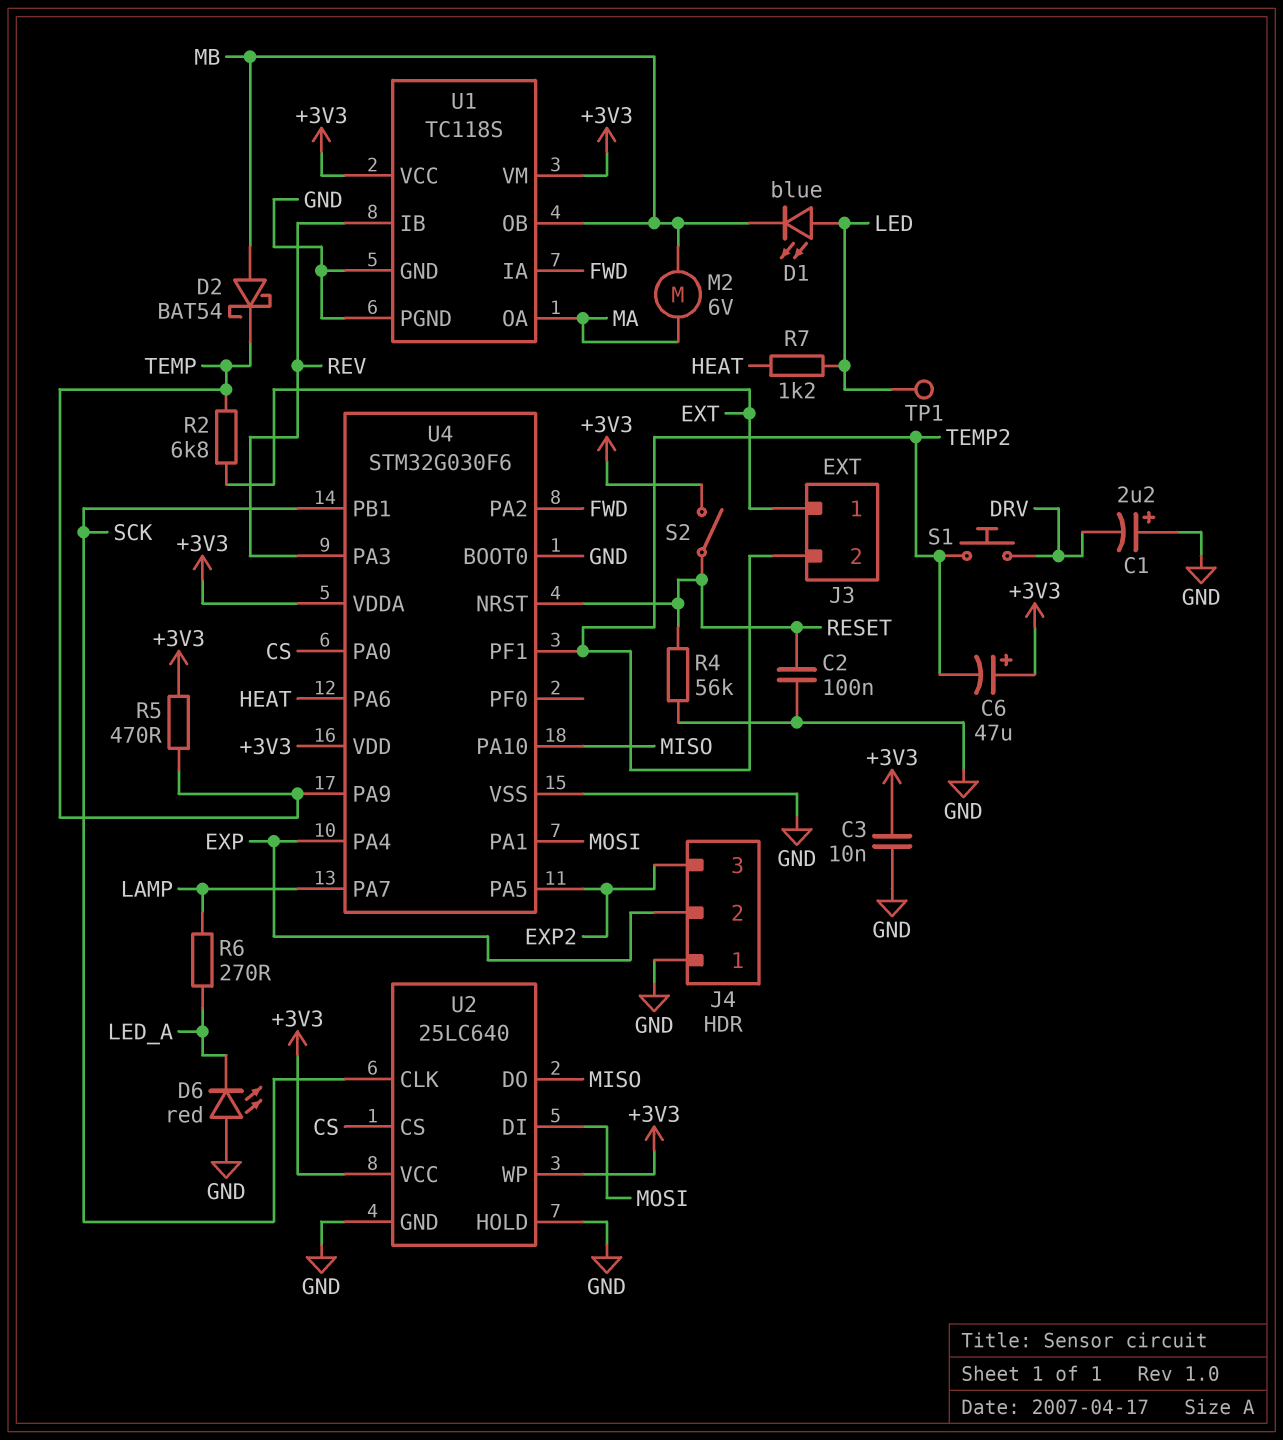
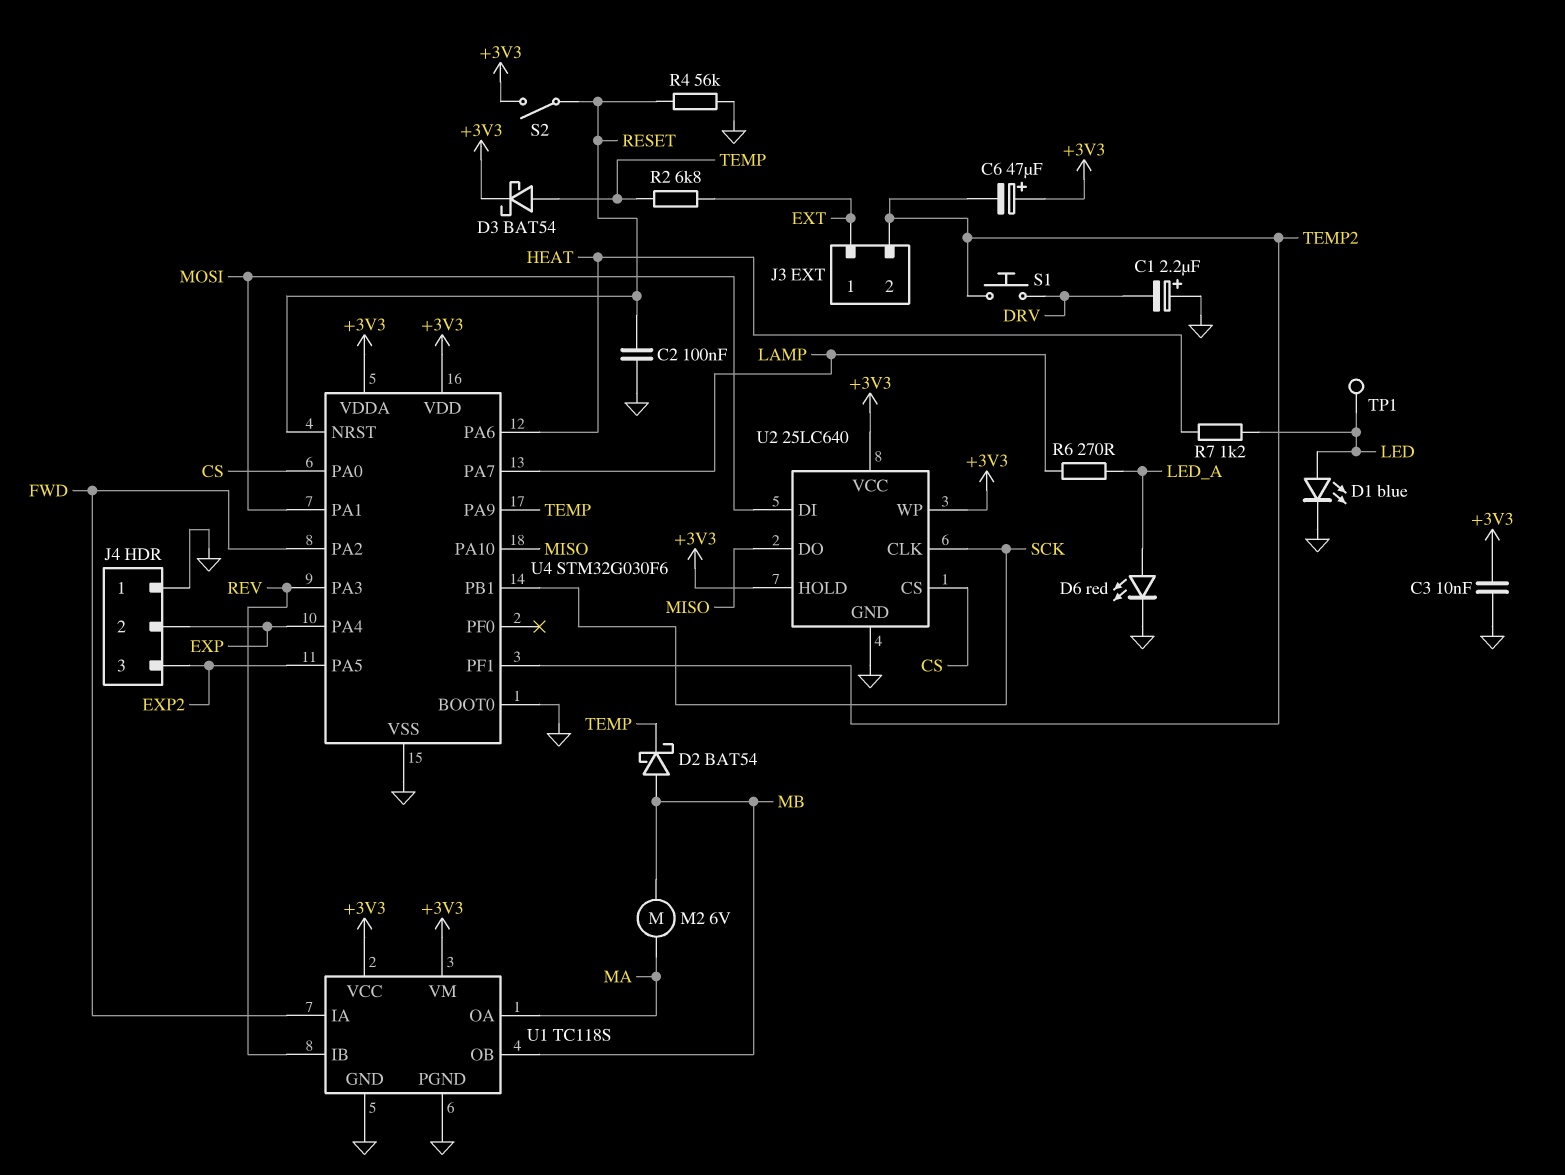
D1: LED blue (A LED, K MB) -> LED blue (A LED, K GND)
D3: none -> schottky BAT54 (A TEMP, K +3V3)
D6: LED red (A GND, K LED_A) -> LED red (A LED_A, K GND)
R5: 470 (+3V3, TEMP) -> none
U2 pin HOLD: GND -> +3V3

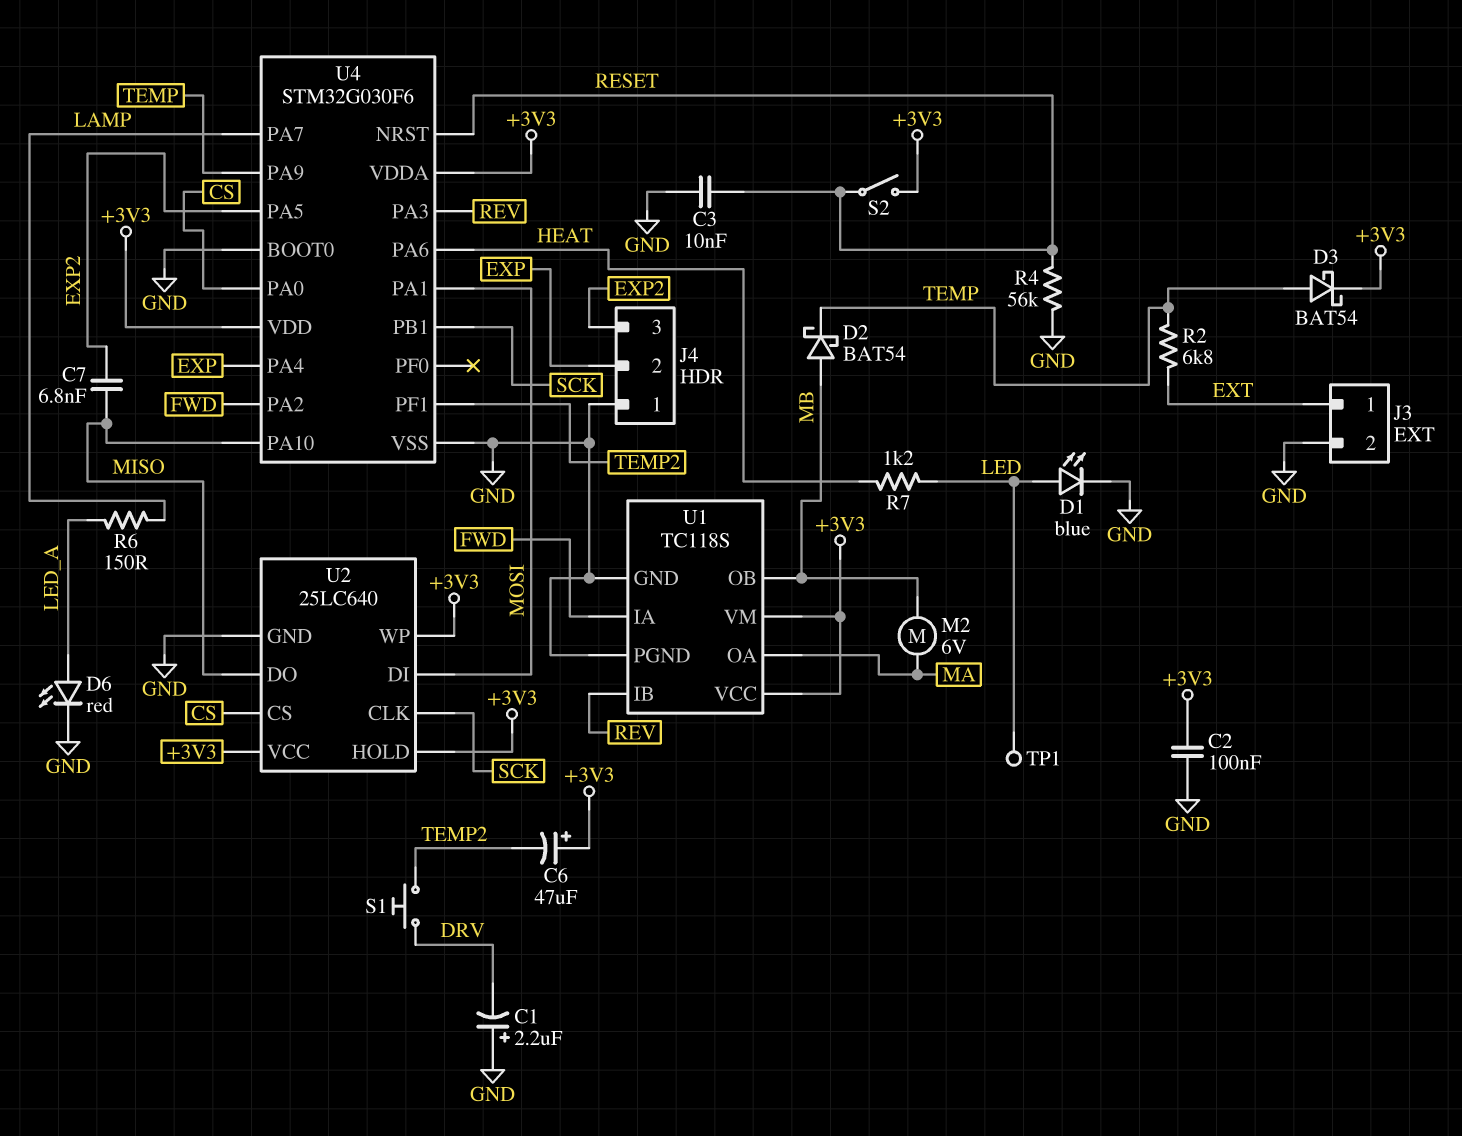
C2: 100nF (GND, RESET) -> 100nF (+3V3, GND)
C3: 10nF (+3V3, GND) -> 10nF (GND, RESET)
C7: none -> 6.8nF (EXP2, MISO)
J3 pin 2: TEMP2 -> GND
R6: 270 (LAMP, LED_A) -> 150 (LAMP, LED_A)

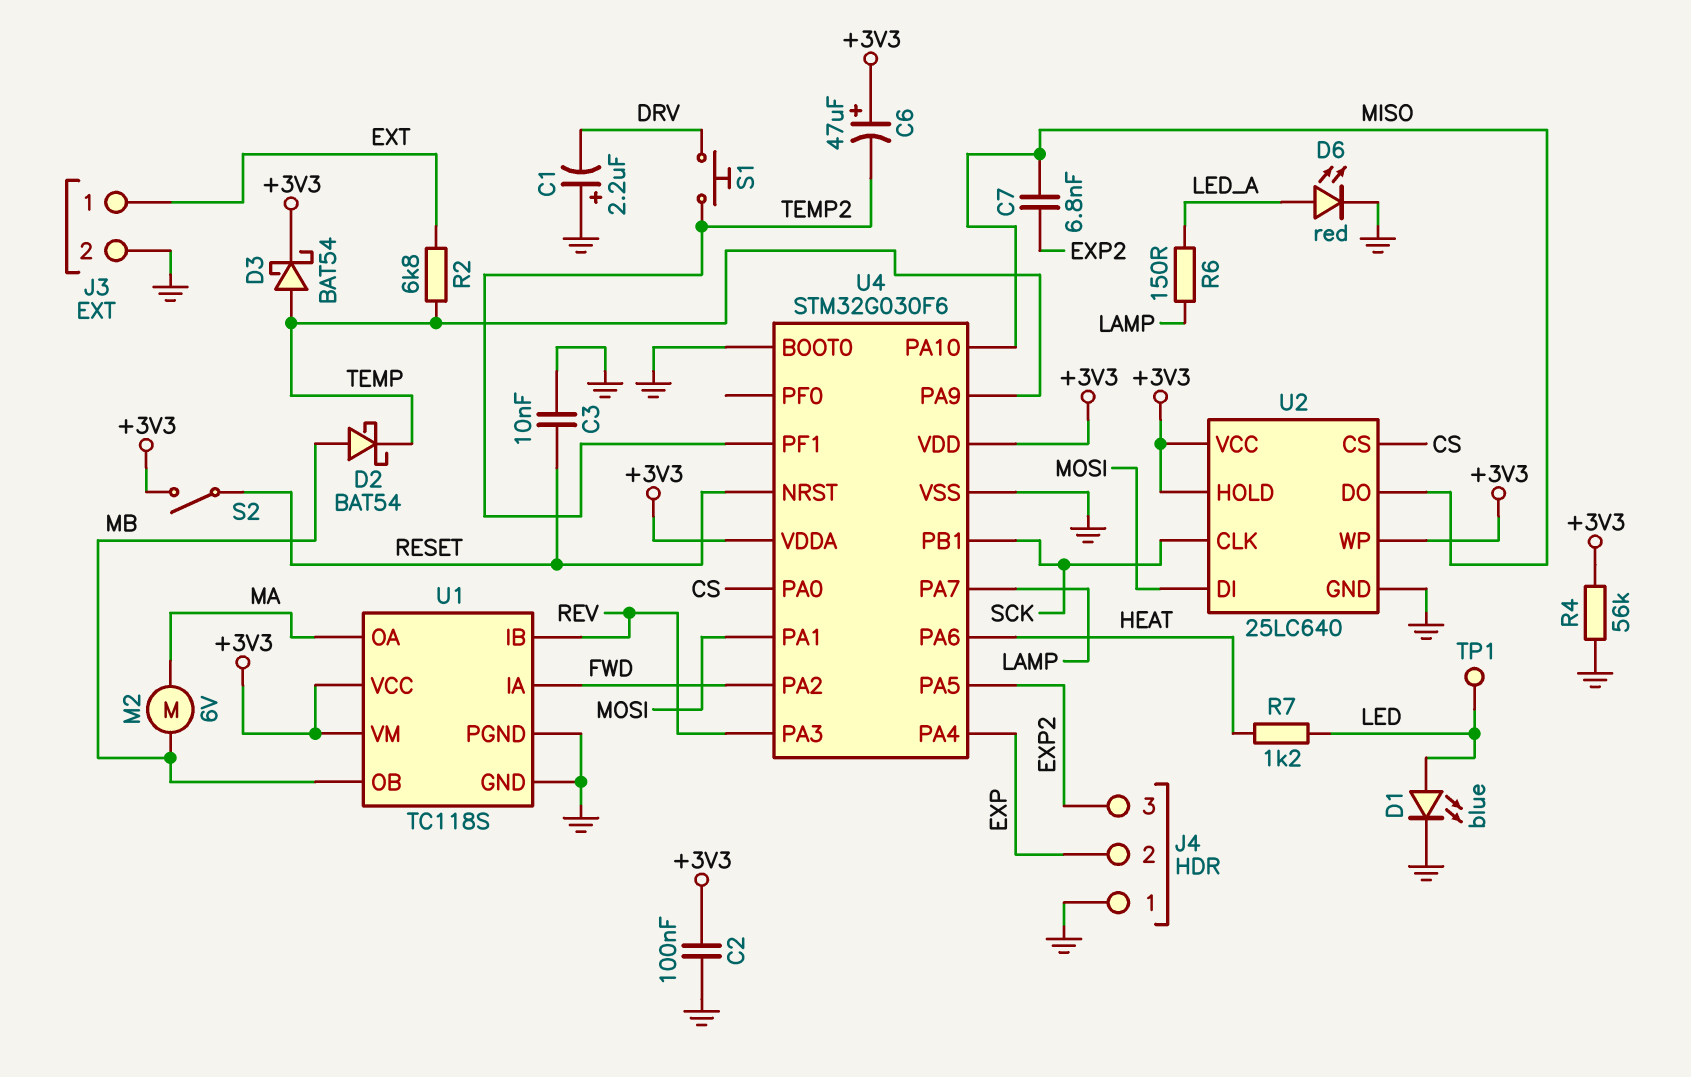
R4: 56k (GND, RESET) -> 56k (+3V3, GND)

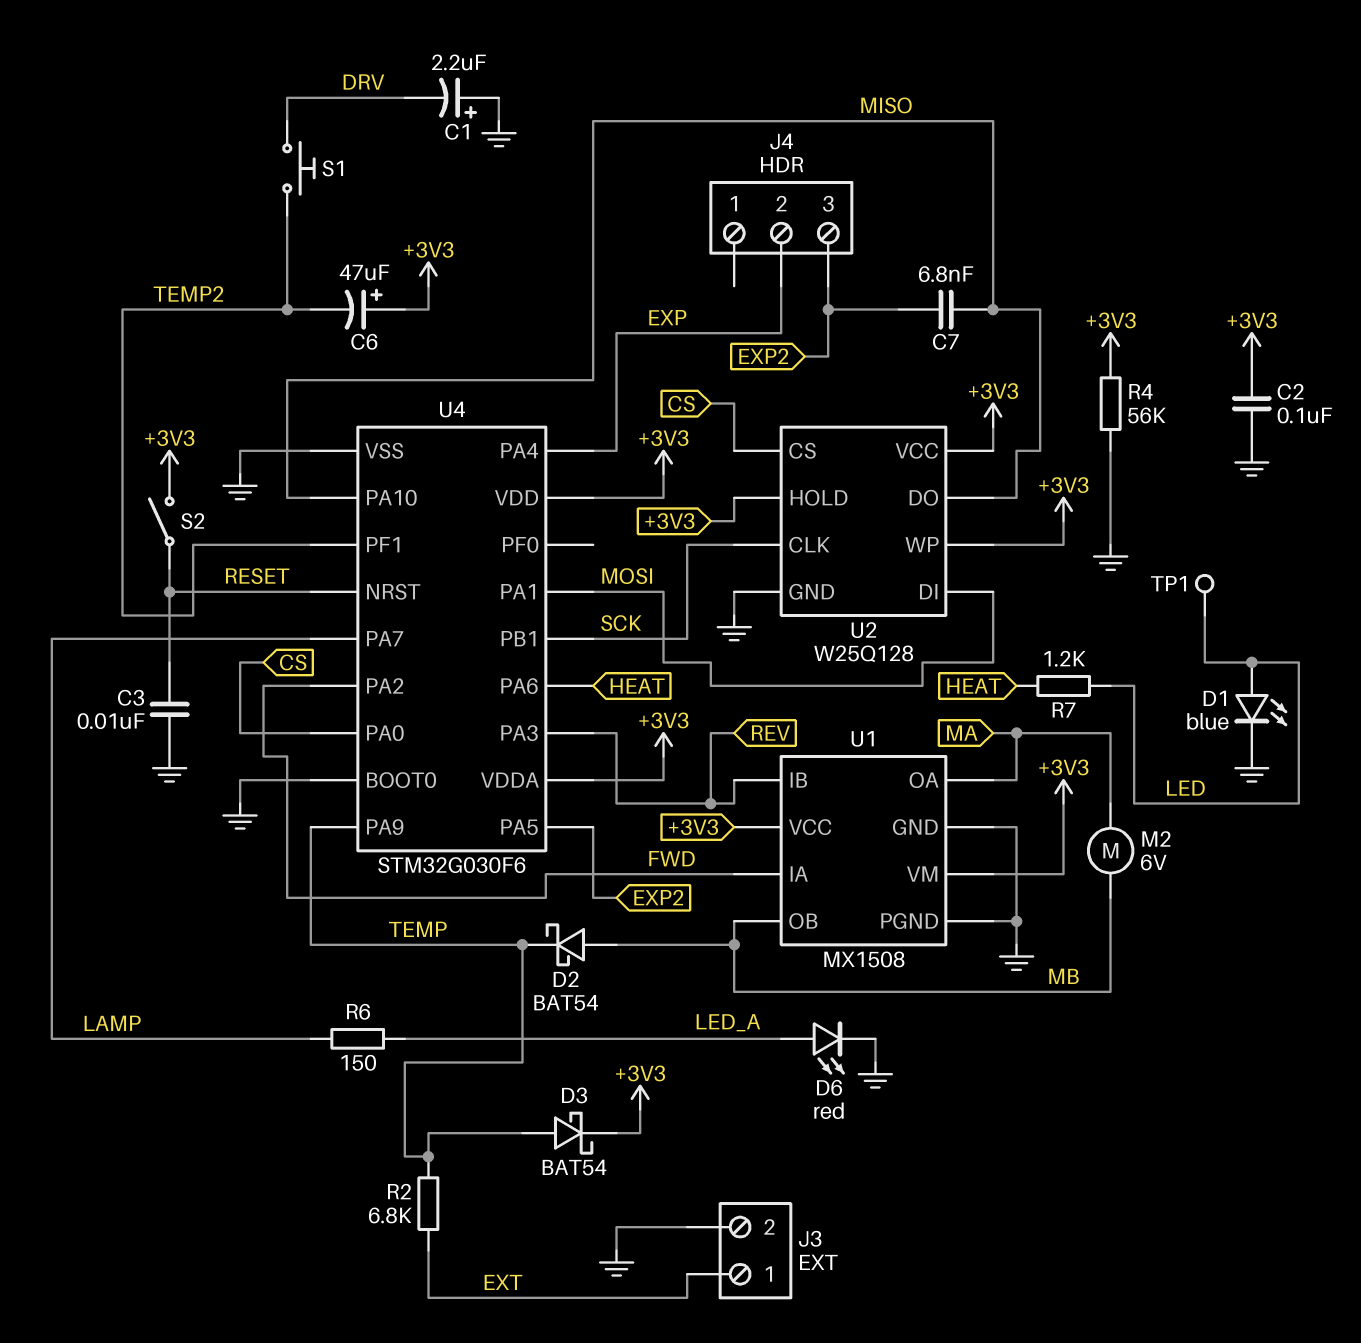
J4 pin 1: GND -> none
U1: TC118S -> MX1508
U2: 25LC640 -> W25Q128

